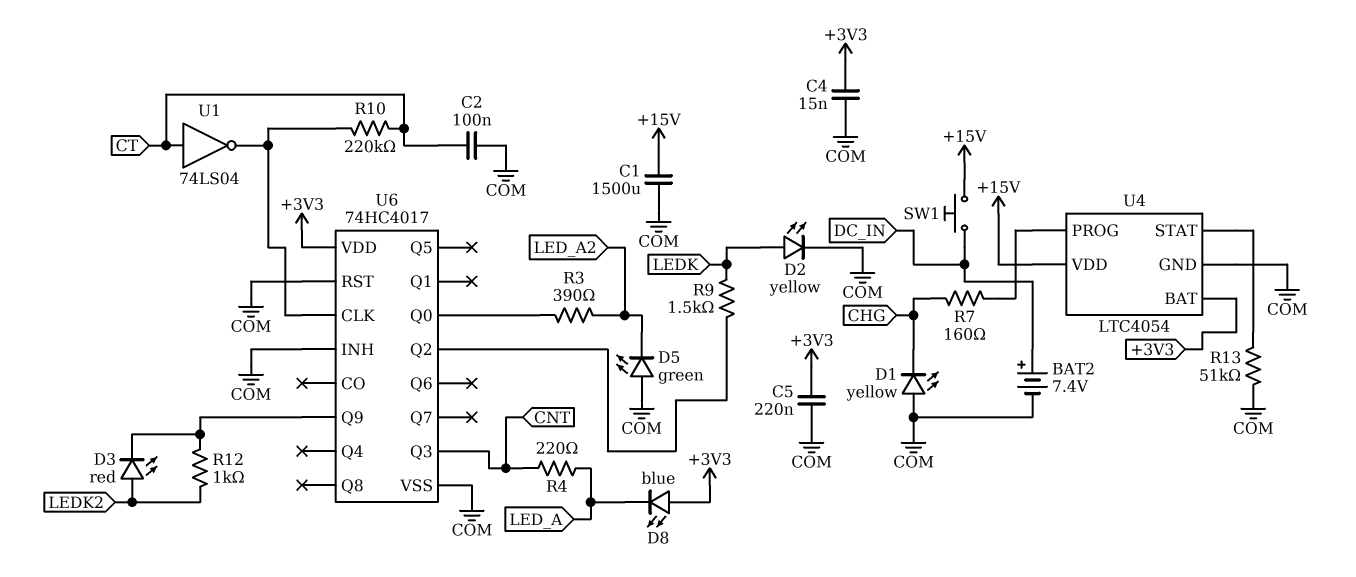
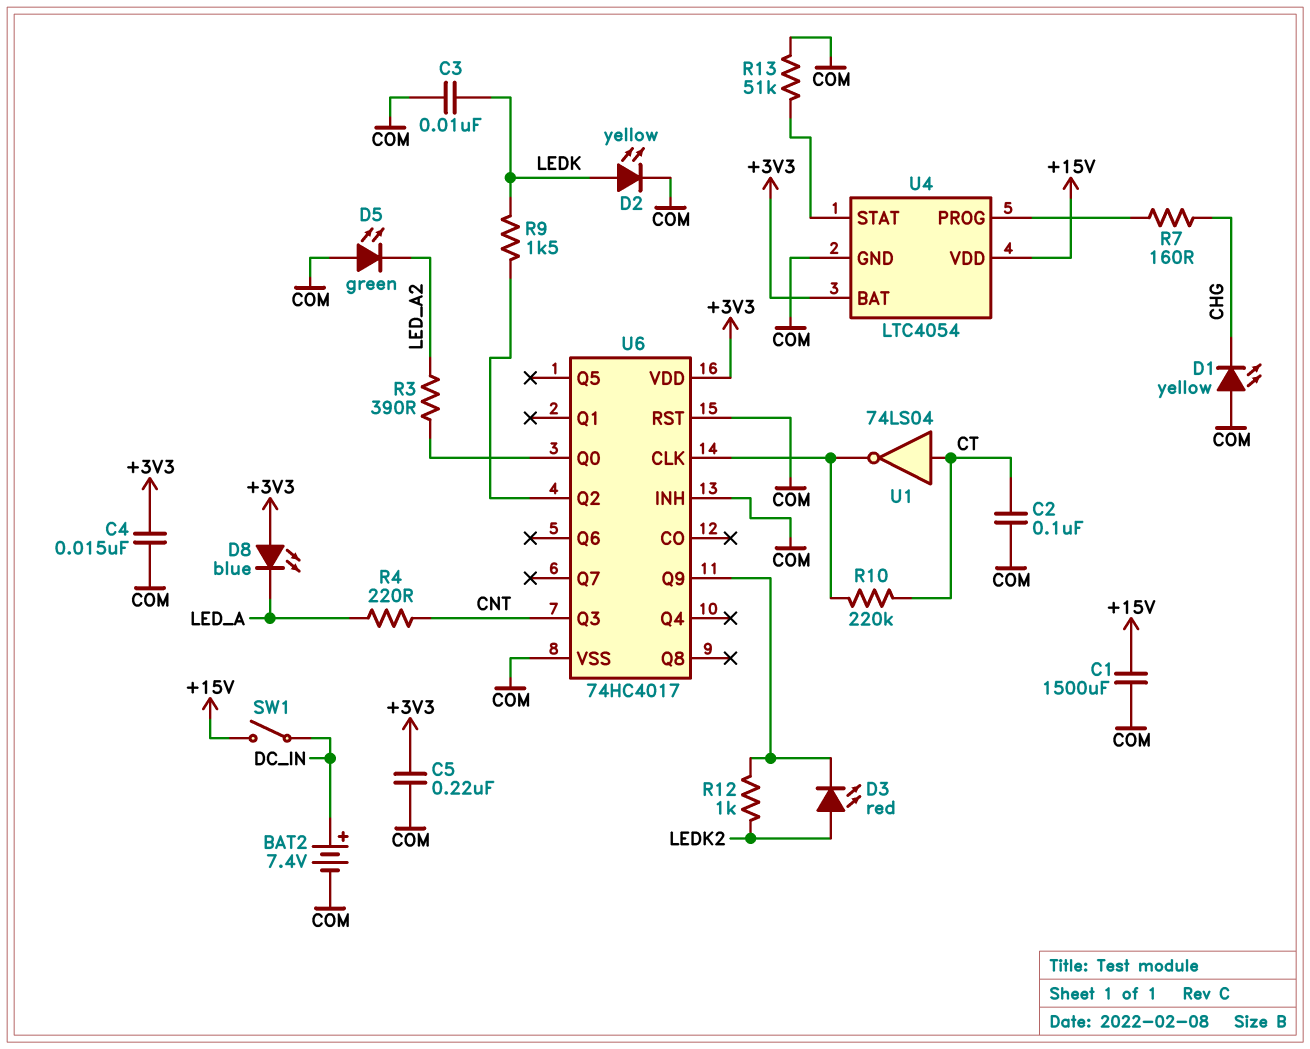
C3: none -> 10nF (COM, LEDK)
SW1: button (+15V, DC_IN) -> switch (+15V, DC_IN)

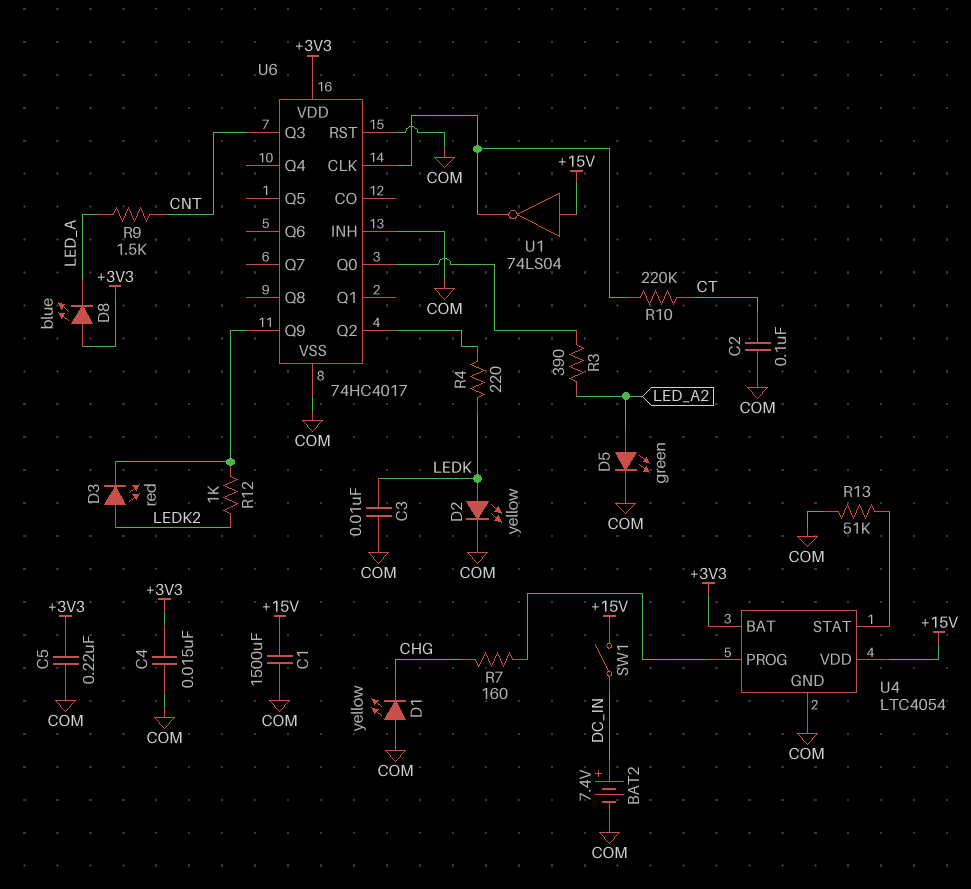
D5: LED green (A COM, K LED_A2) -> LED green (A LED_A2, K COM)
R4: 220 (CNT, LED_A) -> 220 (LEDK, U6/Q2)
R9: 1.5k (LEDK, U6/Q2) -> 1.5k (CNT, LED_A)
U1: NOT 74LS04 (in CT, out U6/CLK) -> NOT 74LS04 (in +15V, out U6/CLK)

